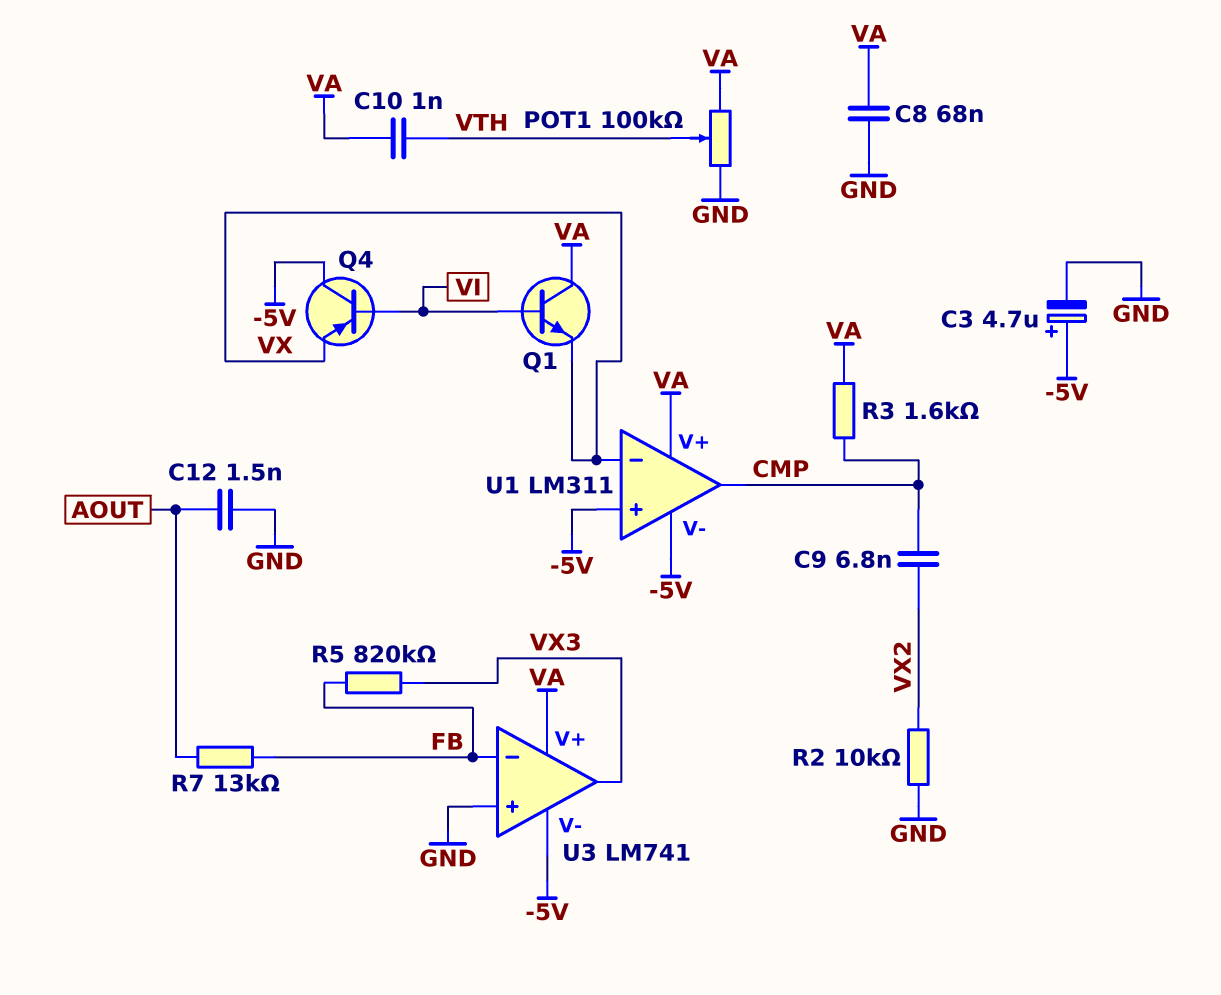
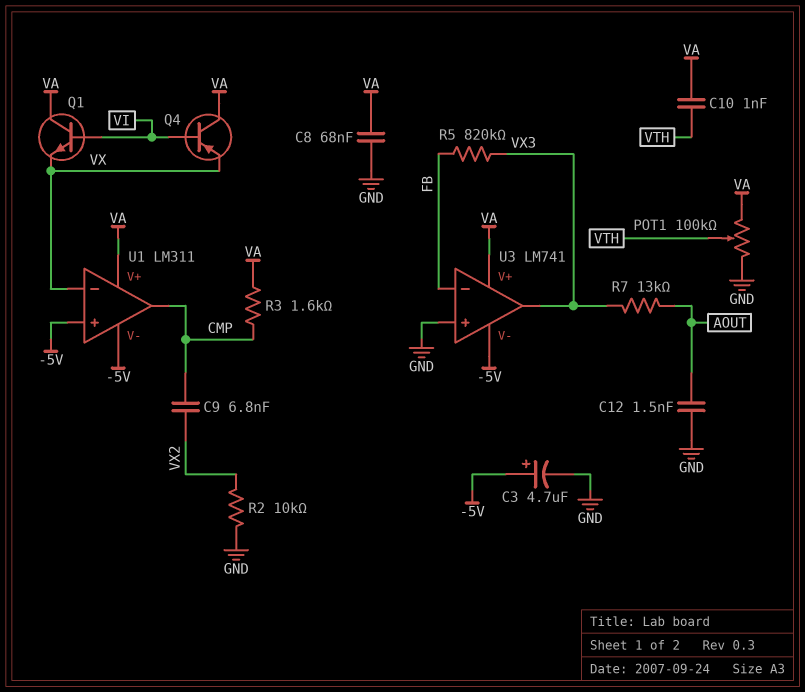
Q4: PNP (B VI, C -5V, E VX) -> PNP (B VI, C VA, E VX)
R7: 13k (AOUT, FB) -> 13k (AOUT, VX3)

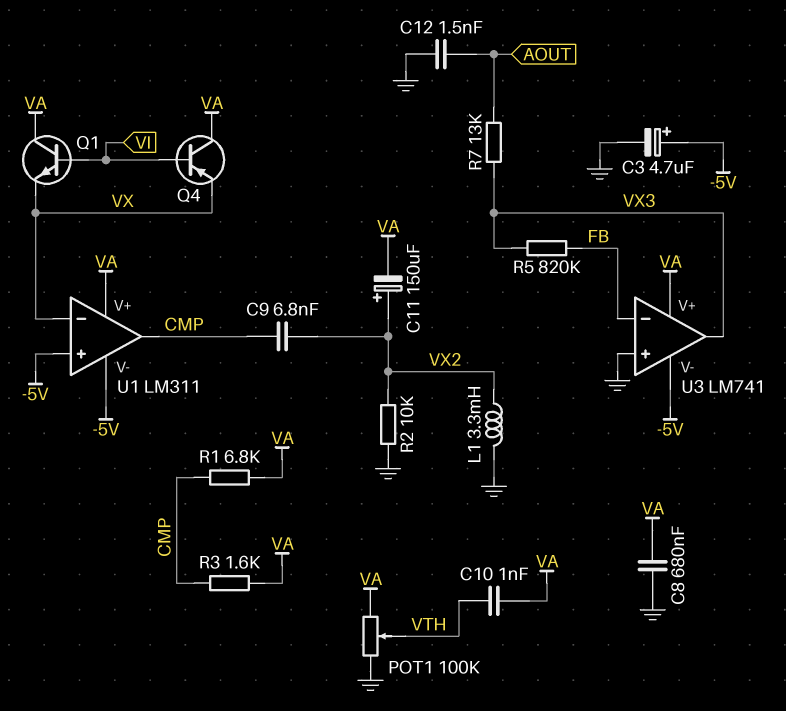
C8: 68nF (GND, VA) -> 680nF (GND, VA)
C11: none -> 150uF (plus VX2, minus VA)
L1: none -> 3.3mH (GND, VX2)
R1: none -> 6.8k (CMP, VA)

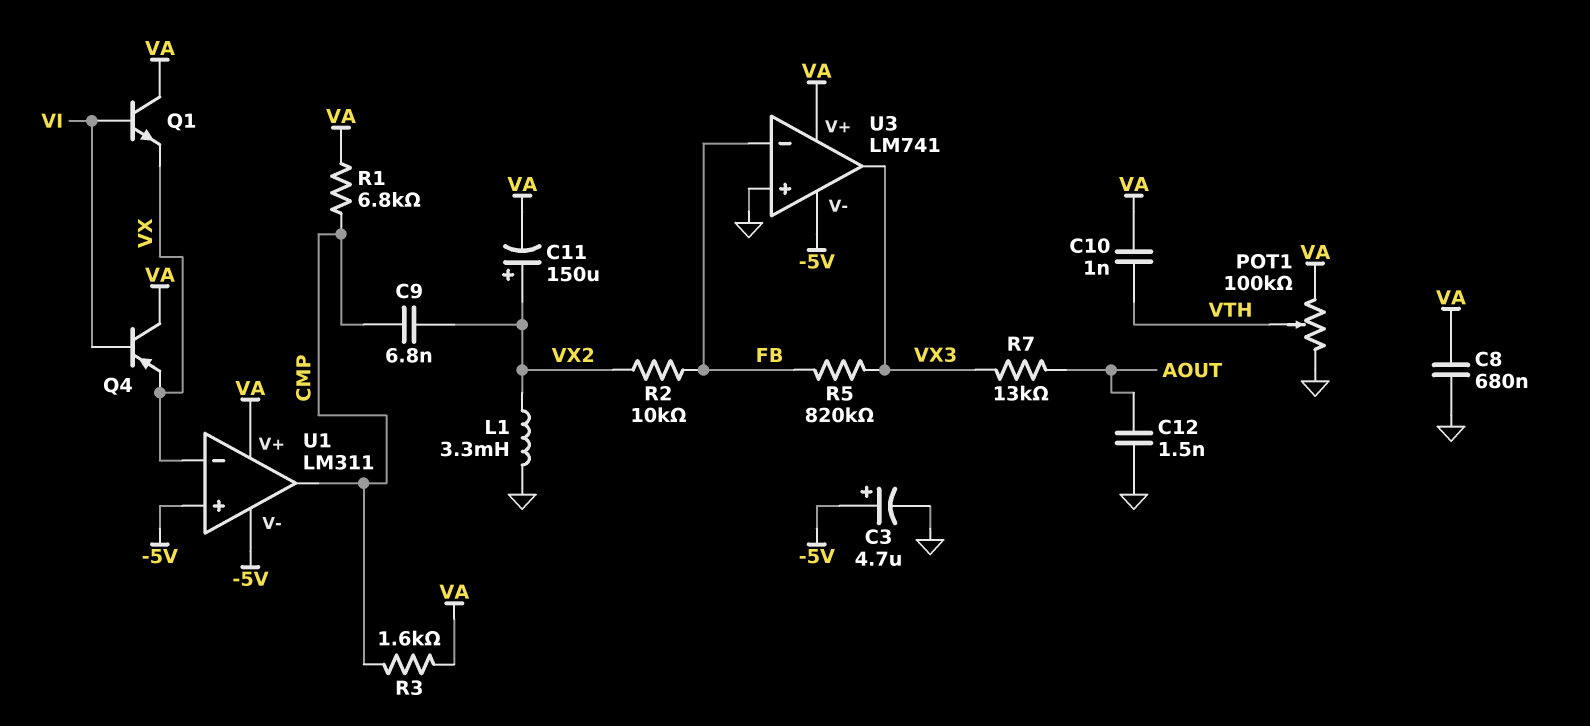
R2: 10k (GND, VX2) -> 10k (FB, VX2)

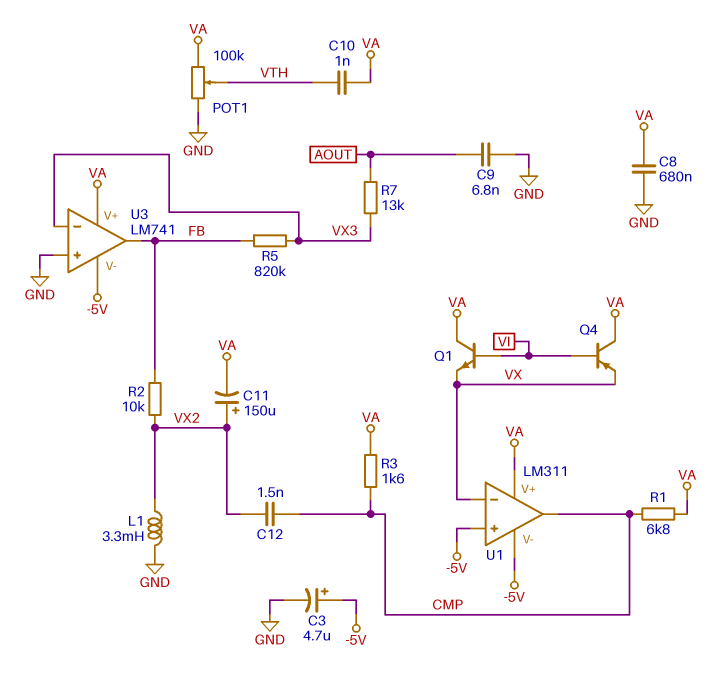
C9: 6.8nF (CMP, VX2) -> 6.8nF (AOUT, GND)
C12: 1.5nF (AOUT, GND) -> 1.5nF (CMP, VX2)
U3 pin in-: FB -> VX3
U3 pin out: VX3 -> FB

